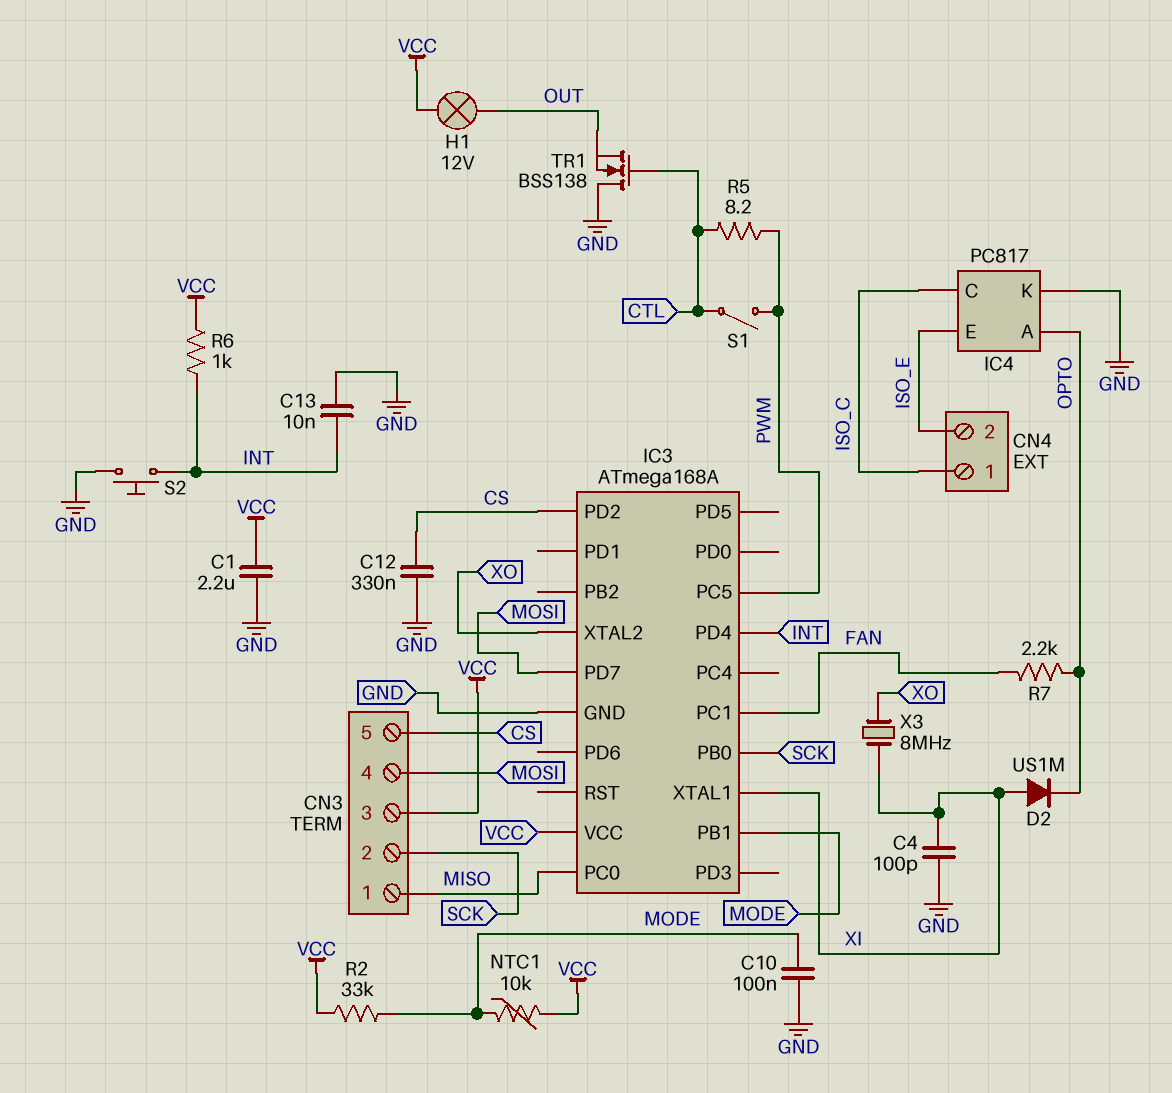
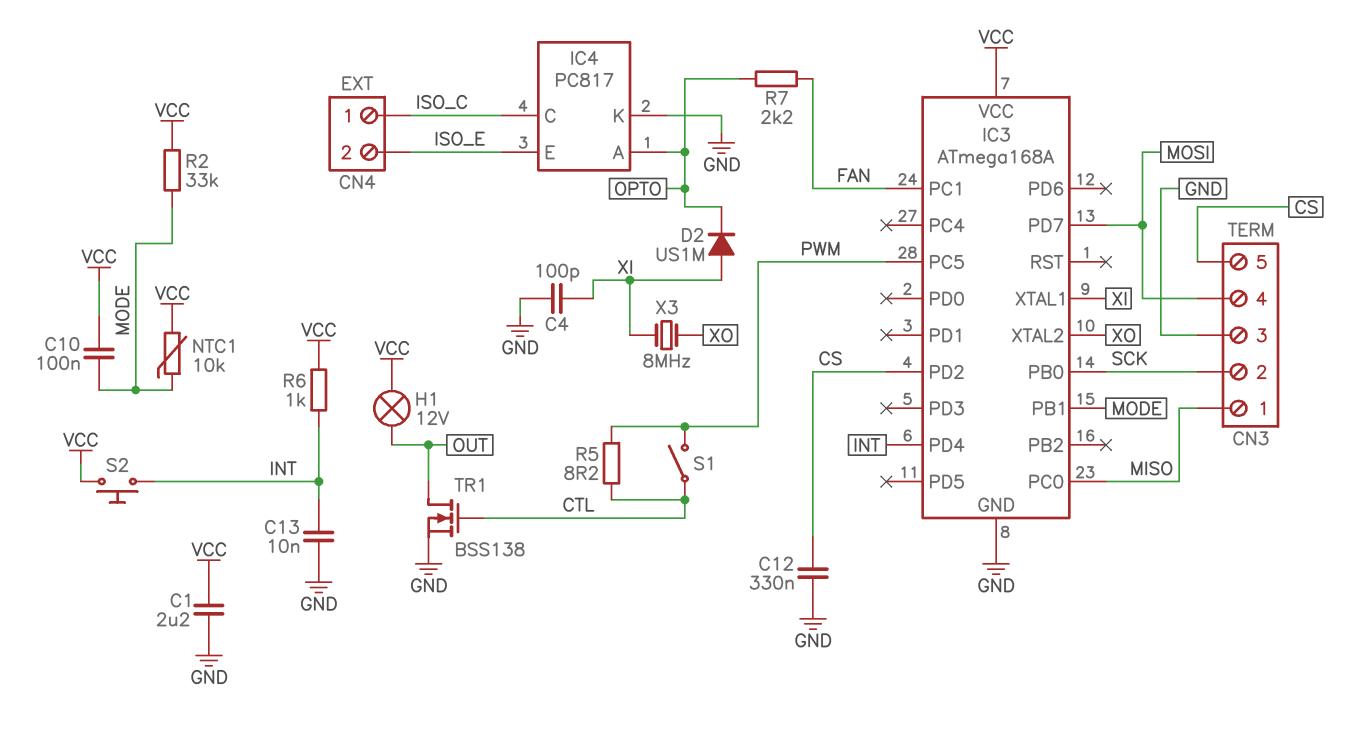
C10: 100nF (GND, MODE) -> 100nF (MODE, VCC)
CN3 pin 3: VCC -> GND
S2: button (GND, INT) -> button (INT, VCC)
TR1: NMOS BSS138 (G CTL, D GND, S OUT) -> NMOS BSS138 (G CTL, D OUT, S GND)

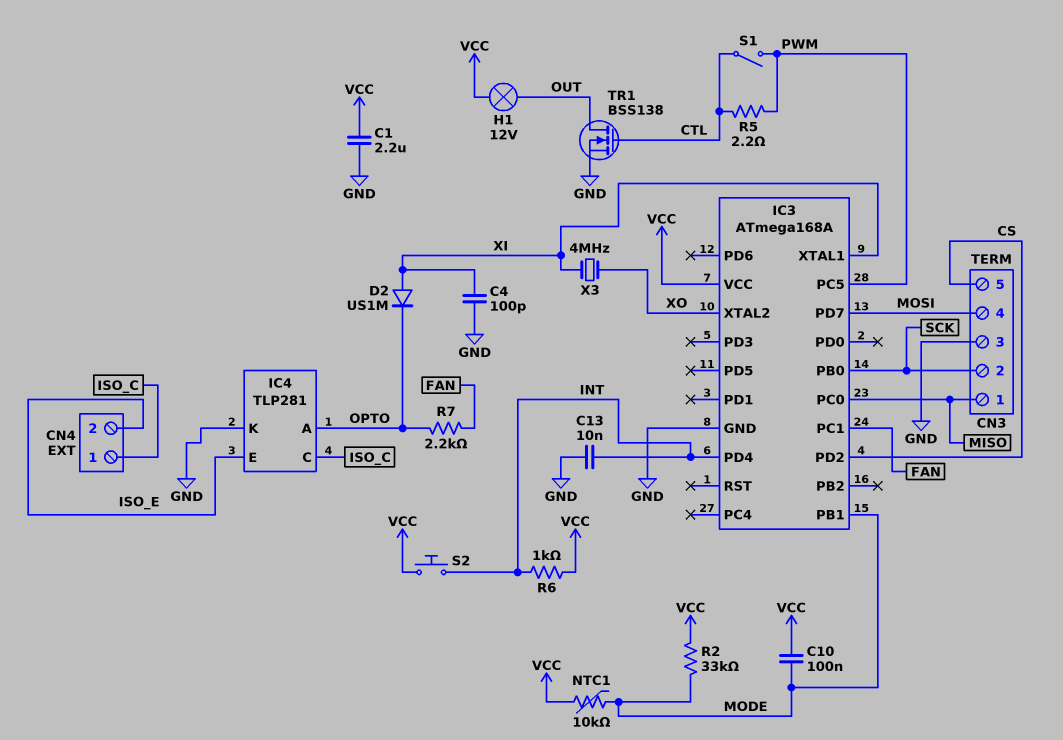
C12: 330nF (CS, GND) -> none
IC4: PC817 -> TLP281
R5: 8.2 (CTL, PWM) -> 2.2 (CTL, PWM)
X3: 8MHz (XI, XO) -> 4MHz (XI, XO)

